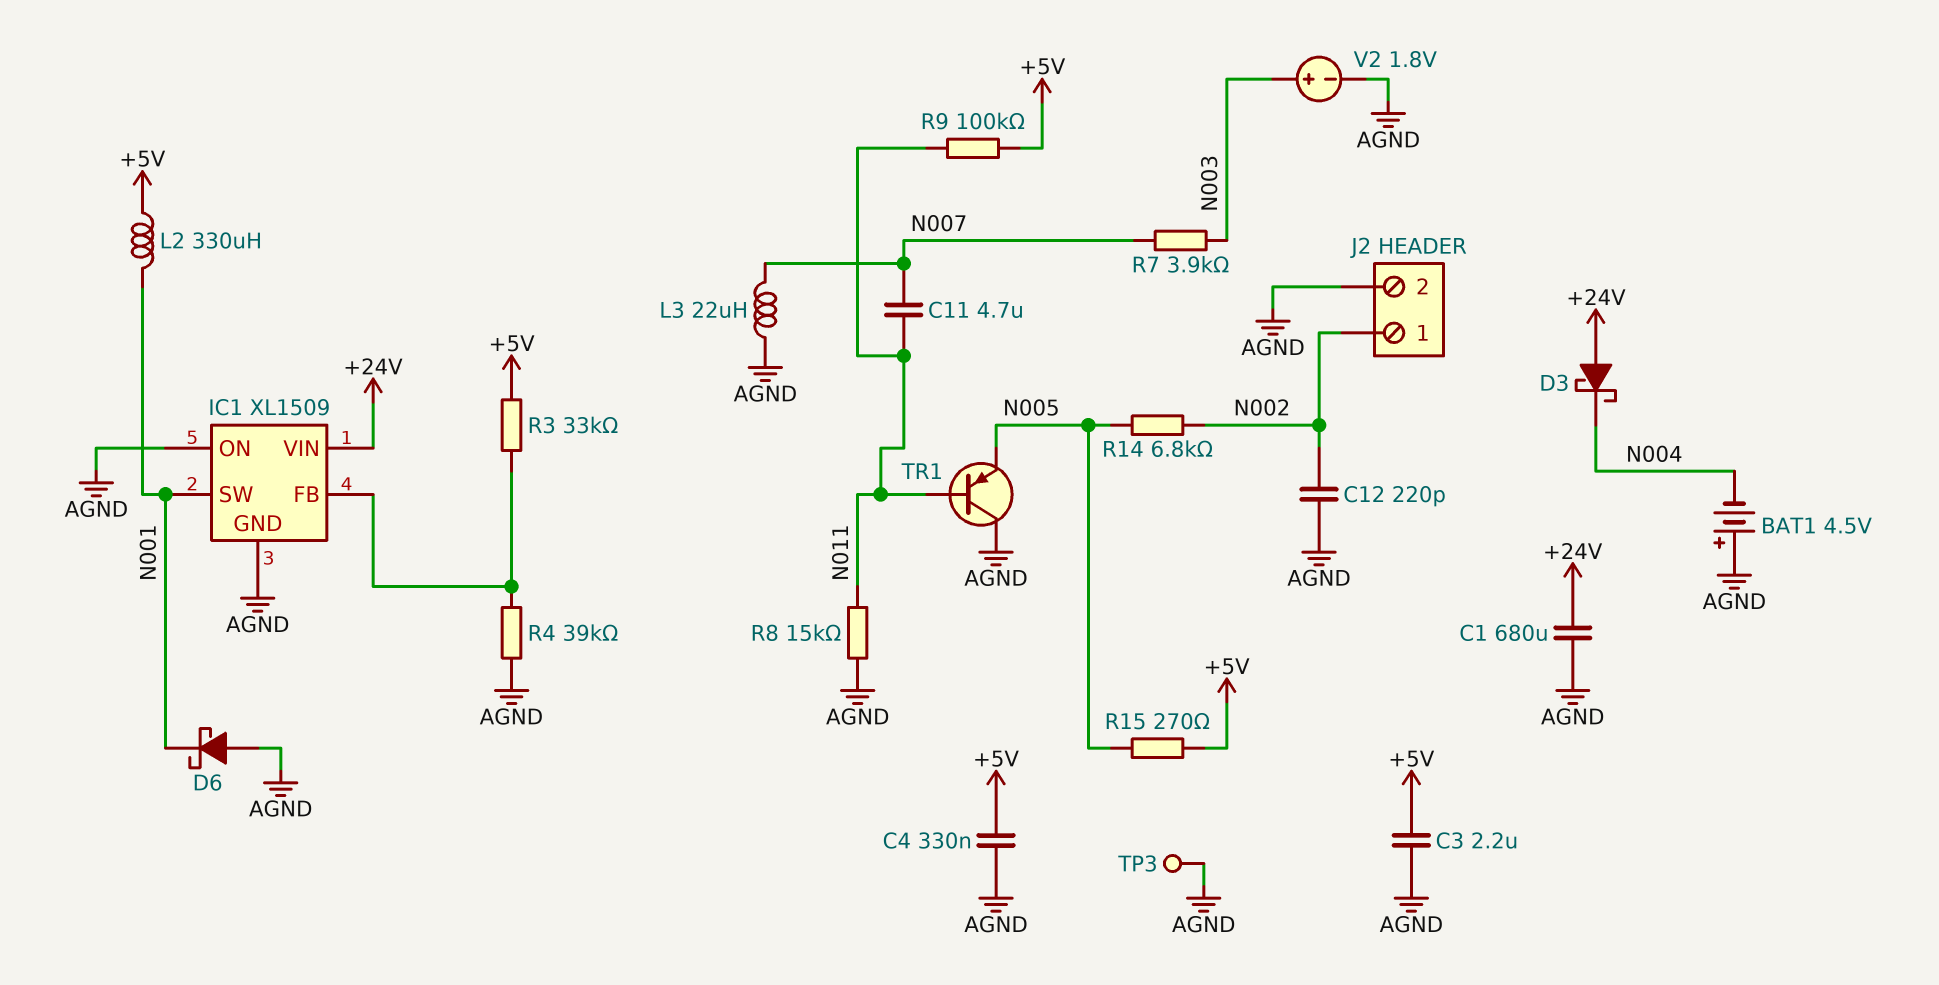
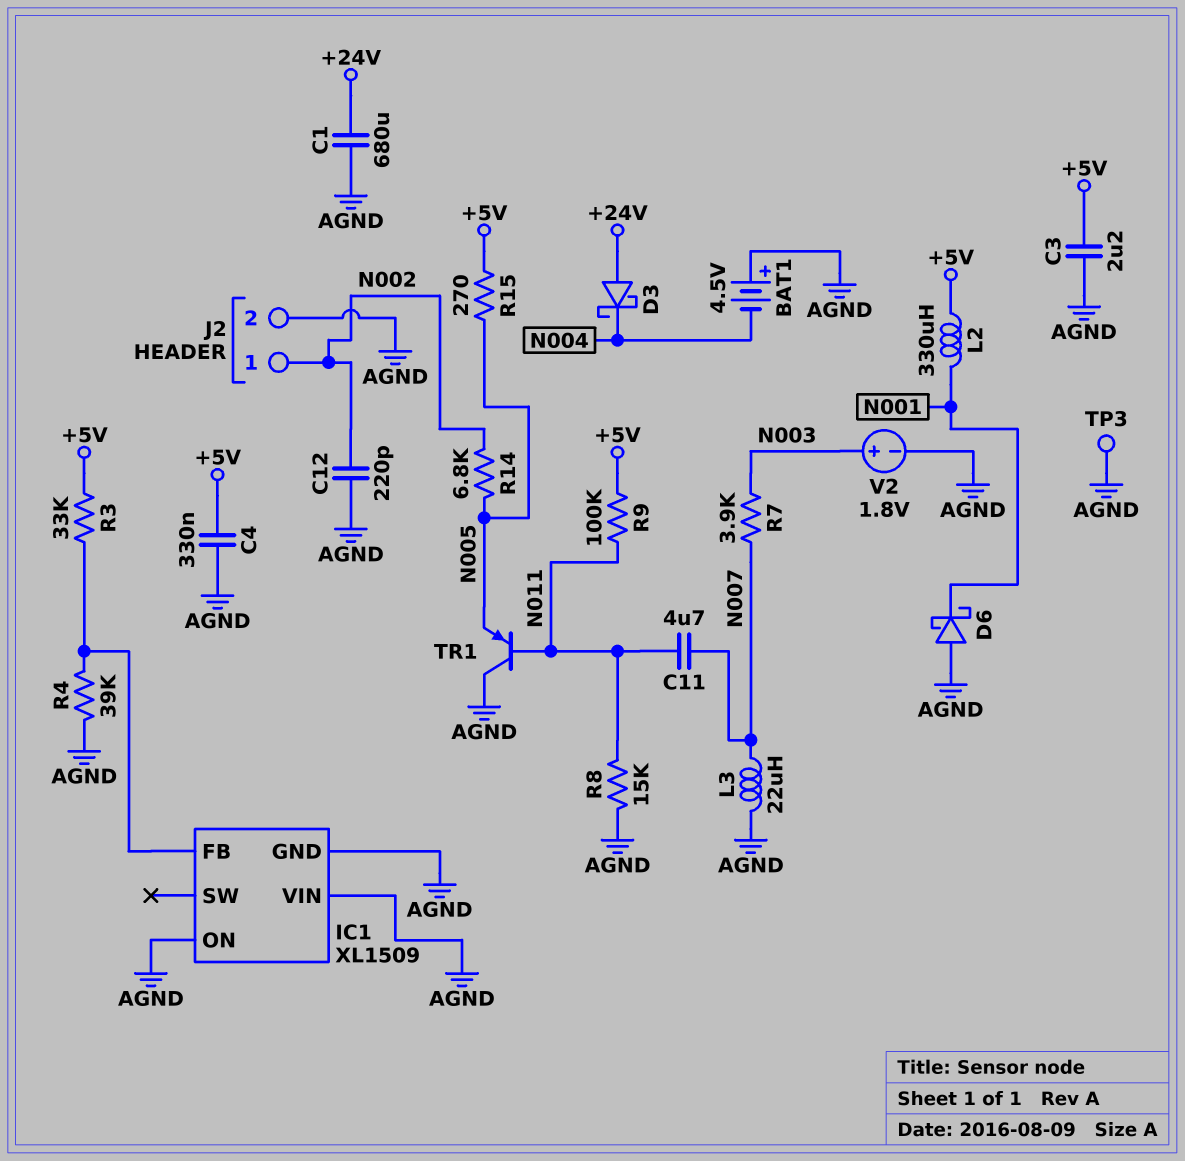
IC1 pin SW: N001 -> none
IC1 pin VIN: +24V -> AGND

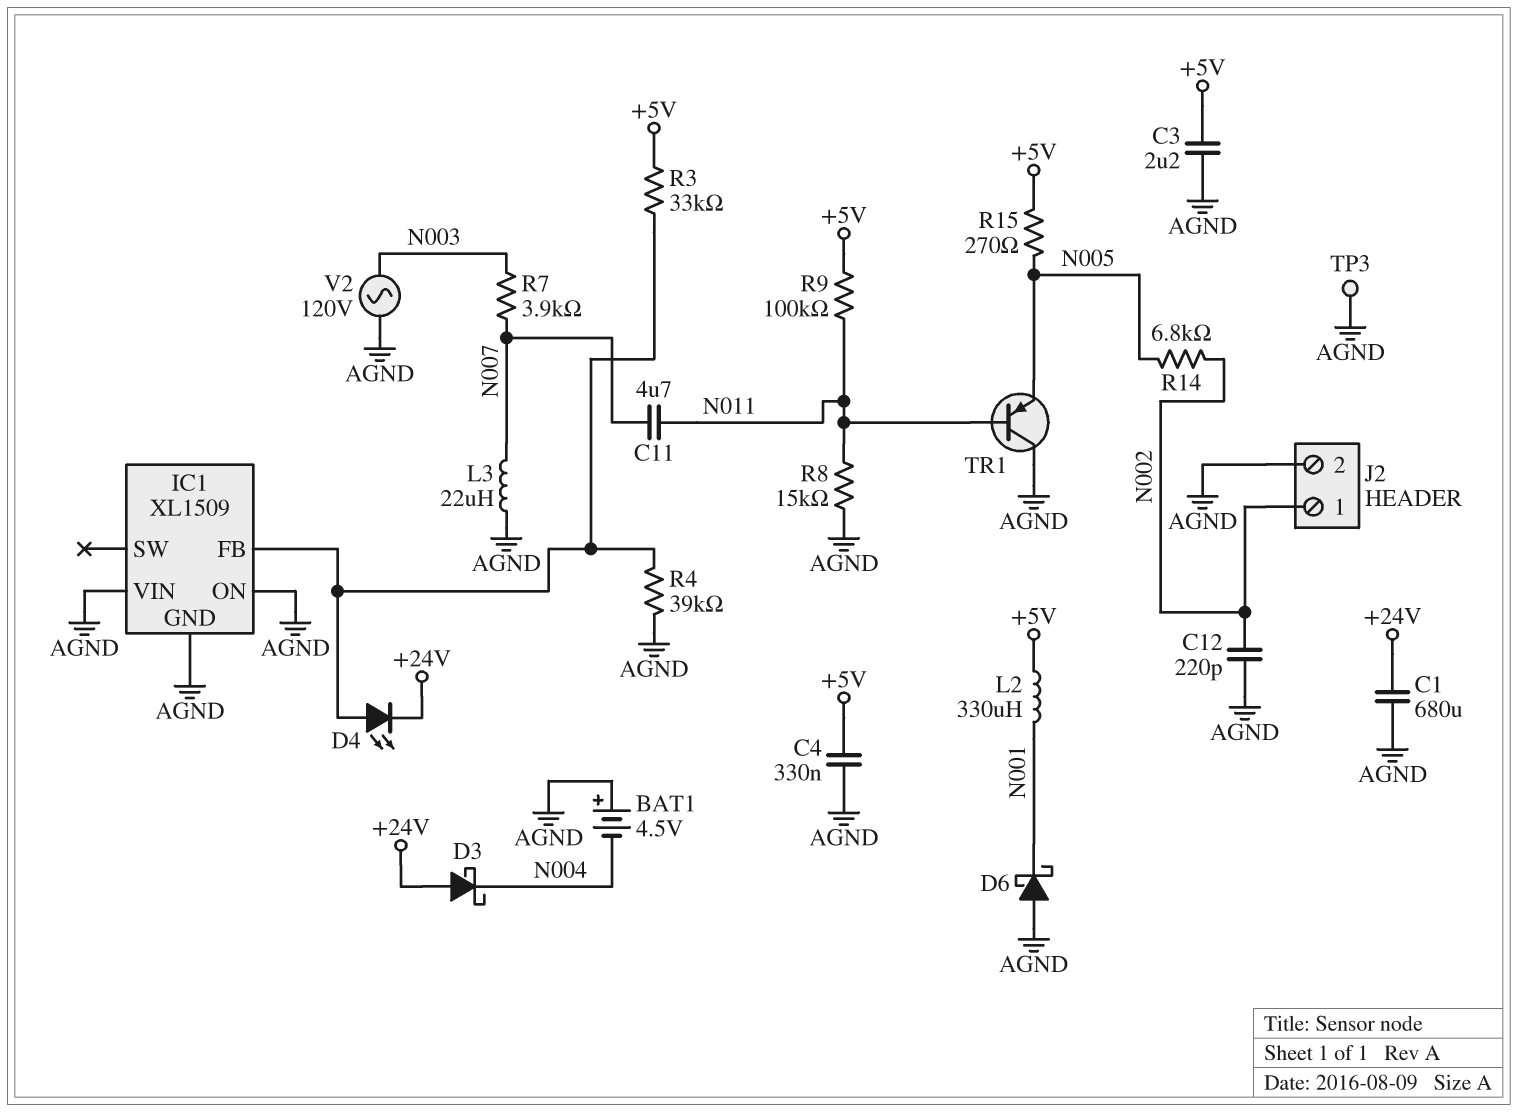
D4: none -> LED (A IC1/FB, K +24V)
V2: 1.8V (plus N003, minus AGND) -> AC 120V (AGND, N003)

